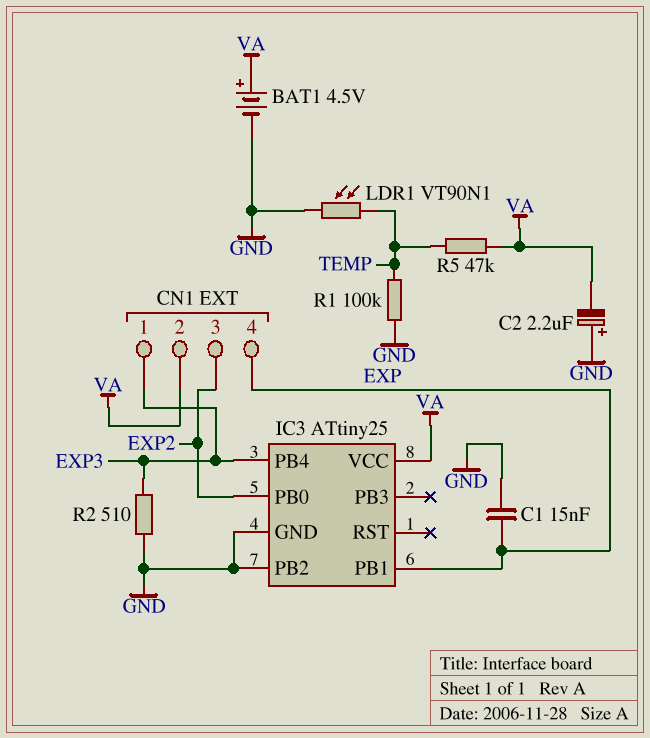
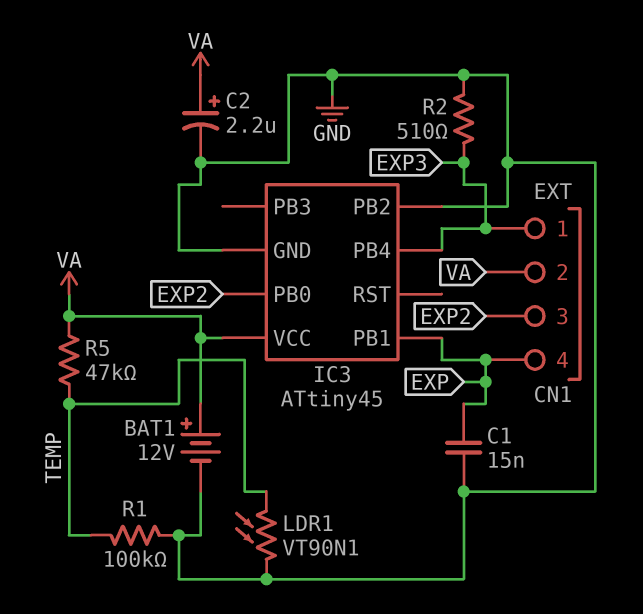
BAT1: 4.5V (plus VA, minus GND) -> 12V (plus VA, minus GND)
C2: 2.2uF (plus GND, minus VA) -> 2.2uF (plus VA, minus GND)
IC3: ATtiny25 -> ATtiny45

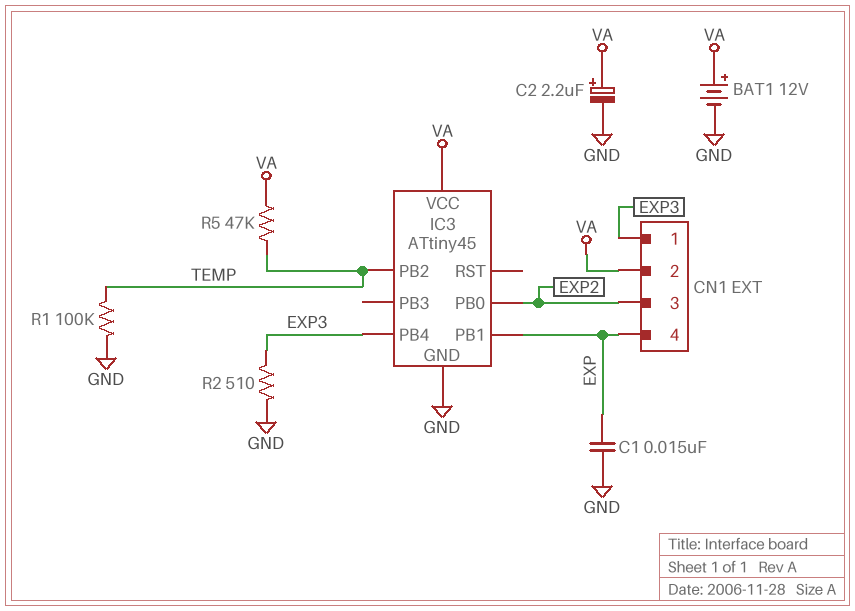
IC3 pin PB2: GND -> TEMP
LDR1: VT90N1 (GND, TEMP) -> none

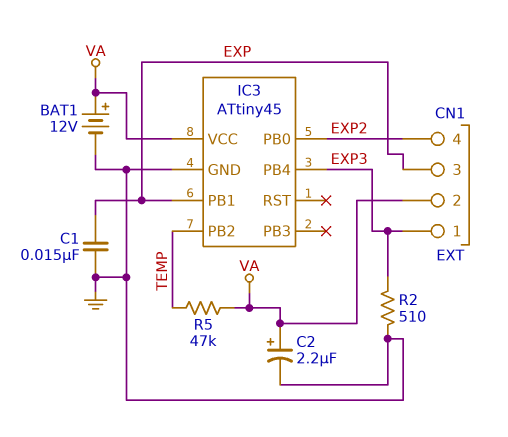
CN1 pin 3: EXP2 -> EXP
CN1 pin 4: EXP -> EXP2
R1: 100k (GND, TEMP) -> none

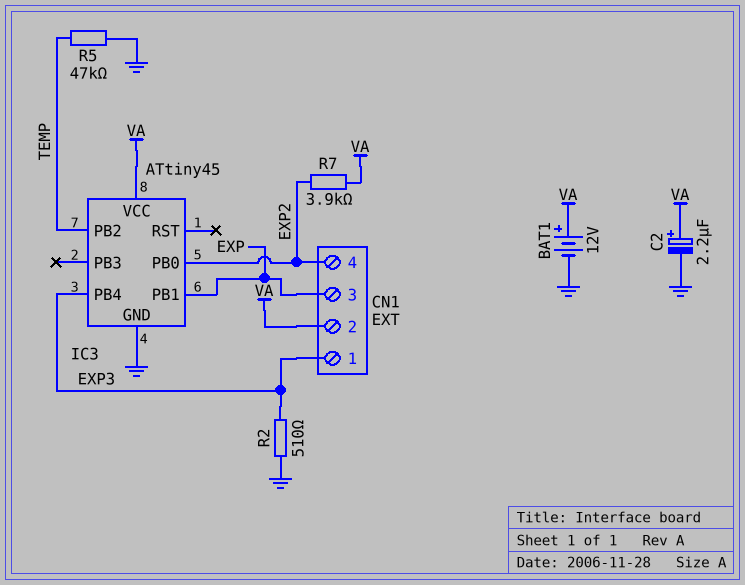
C1: 15nF (EXP, GND) -> none
R5: 47k (TEMP, VA) -> 47k (GND, TEMP)
R7: none -> 3.9k (EXP2, VA)

